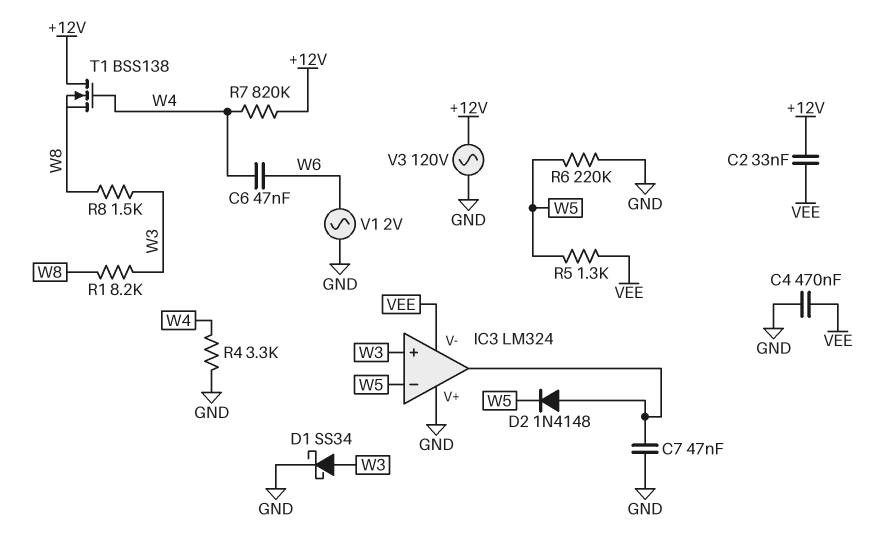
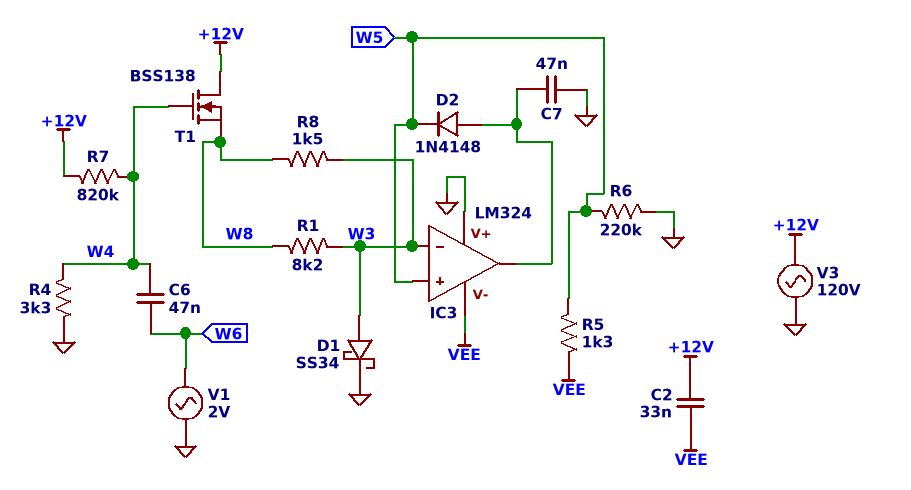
C4: 470nF (GND, VEE) -> none
IC3 pin in+: W3 -> W5
IC3 pin in-: W5 -> W3

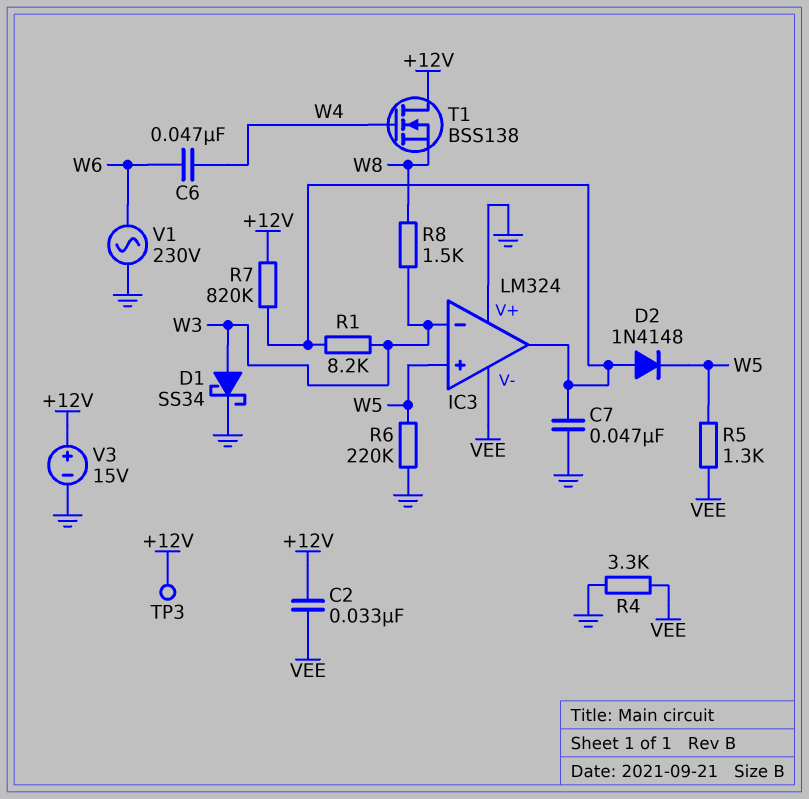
R1: 8.2k (W3, W8) -> 8.2k (IC3/out, W3)
R4: 3.3k (GND, W4) -> 3.3k (GND, VEE)
R7: 820k (+12V, W4) -> 820k (+12V, IC3/out)
TP3: none -> test point (+12V)
V1: AC 2V (GND, W6) -> AC 230V (GND, W6)
V3: AC 120V (+12V, GND) -> 15V (plus +12V, minus GND)

